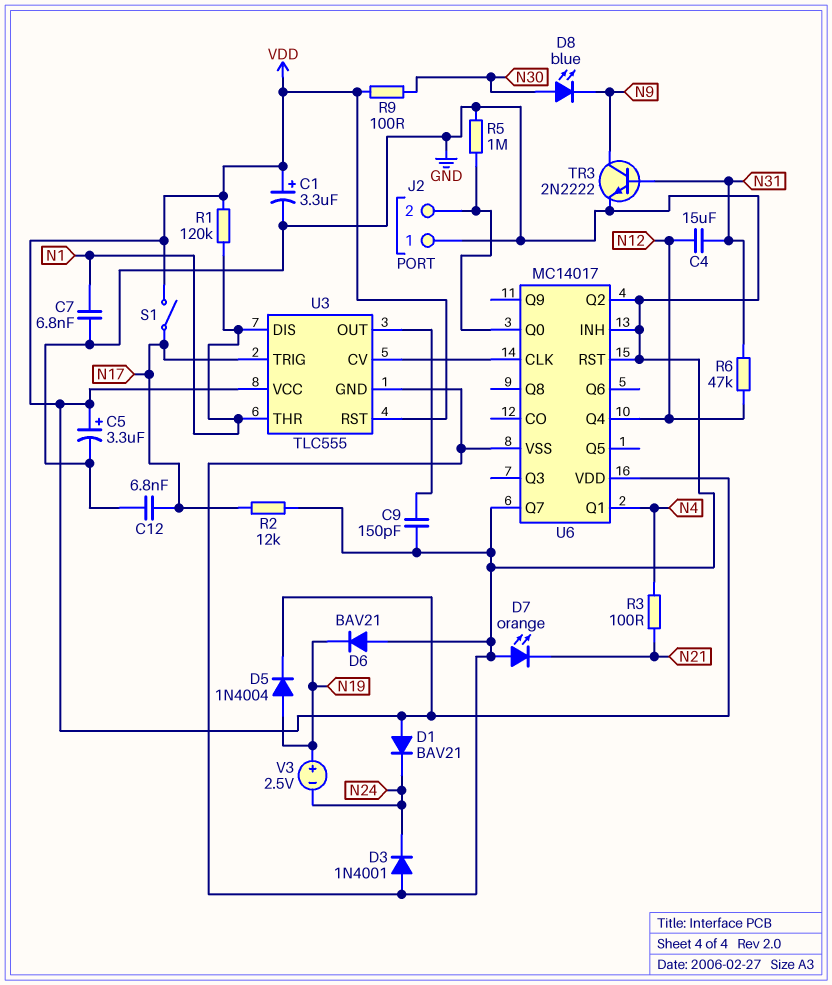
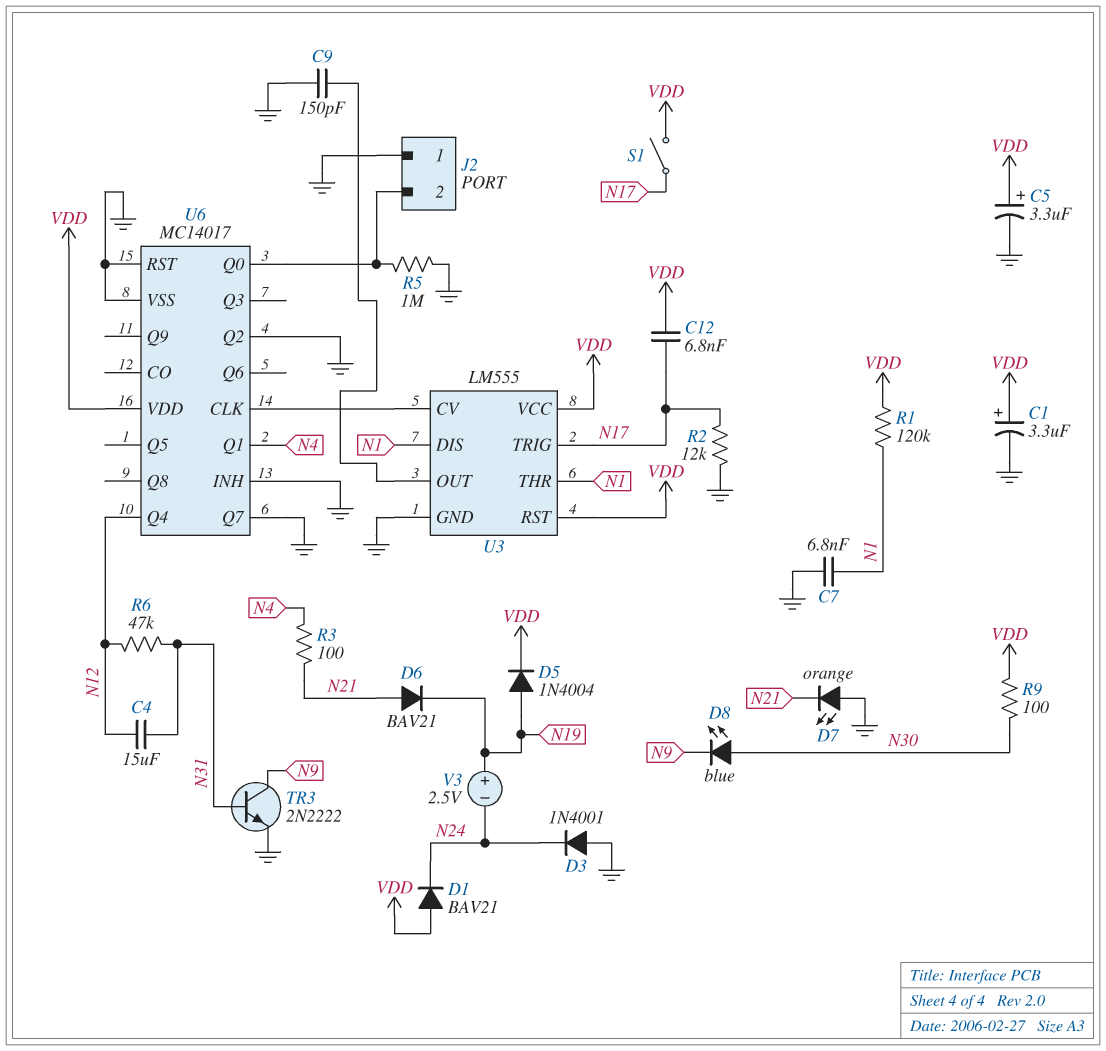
C12: 6.8nF (GND, N17) -> 6.8nF (N17, VDD)
D6: diode BAV21 (A GND, K N19) -> diode BAV21 (A N21, K N19)
U3: TLC555 -> LM555

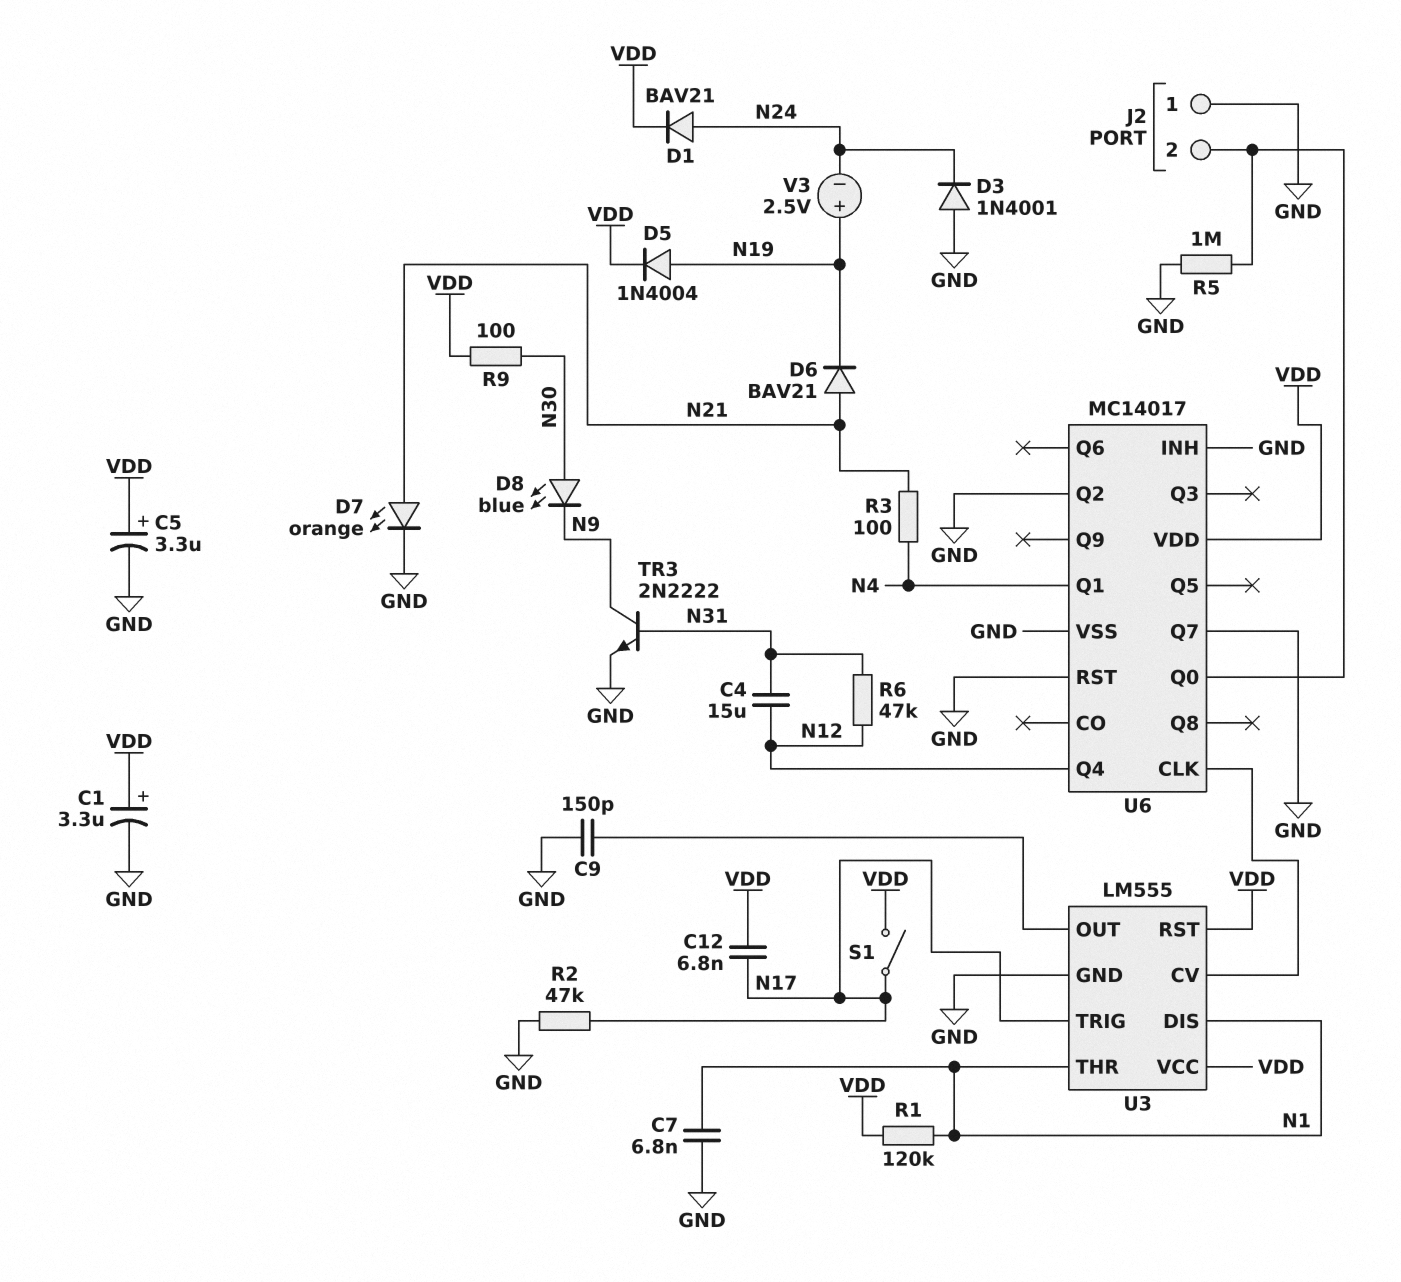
D1: diode BAV21 (A VDD, K N24) -> diode BAV21 (A N24, K VDD)
D7: LED orange (A GND, K N21) -> LED orange (A N21, K GND)
R2: 12k (GND, N17) -> 47k (GND, N17)

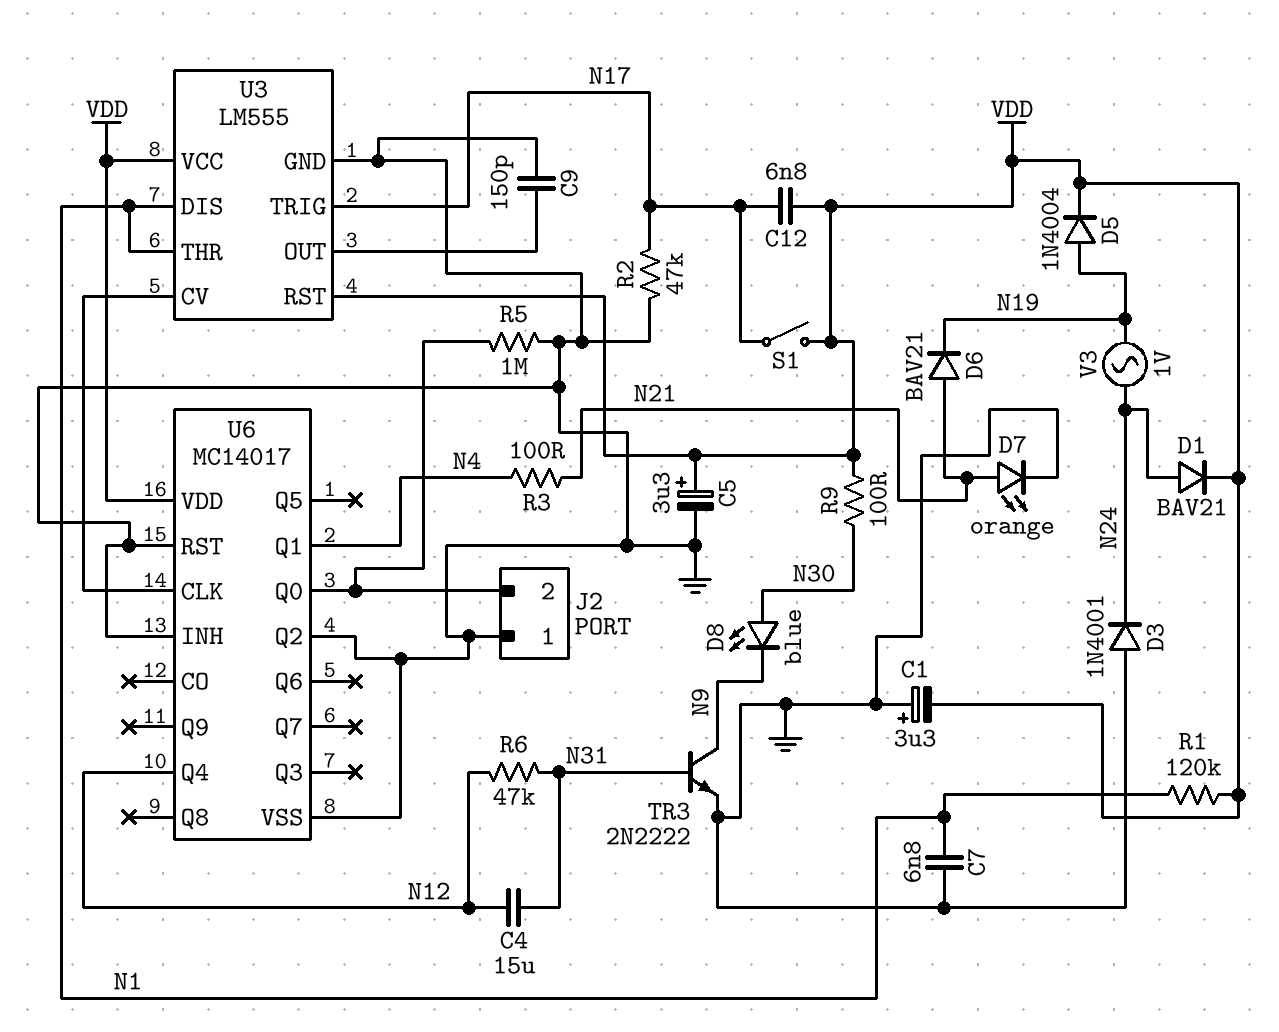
C1: 3.3uF (plus VDD, minus GND) -> 3.3uF (plus GND, minus VDD)
U6 pin Q7: GND -> none
V3: 2.5V (plus N19, minus N24) -> AC 1V (N19, N24)

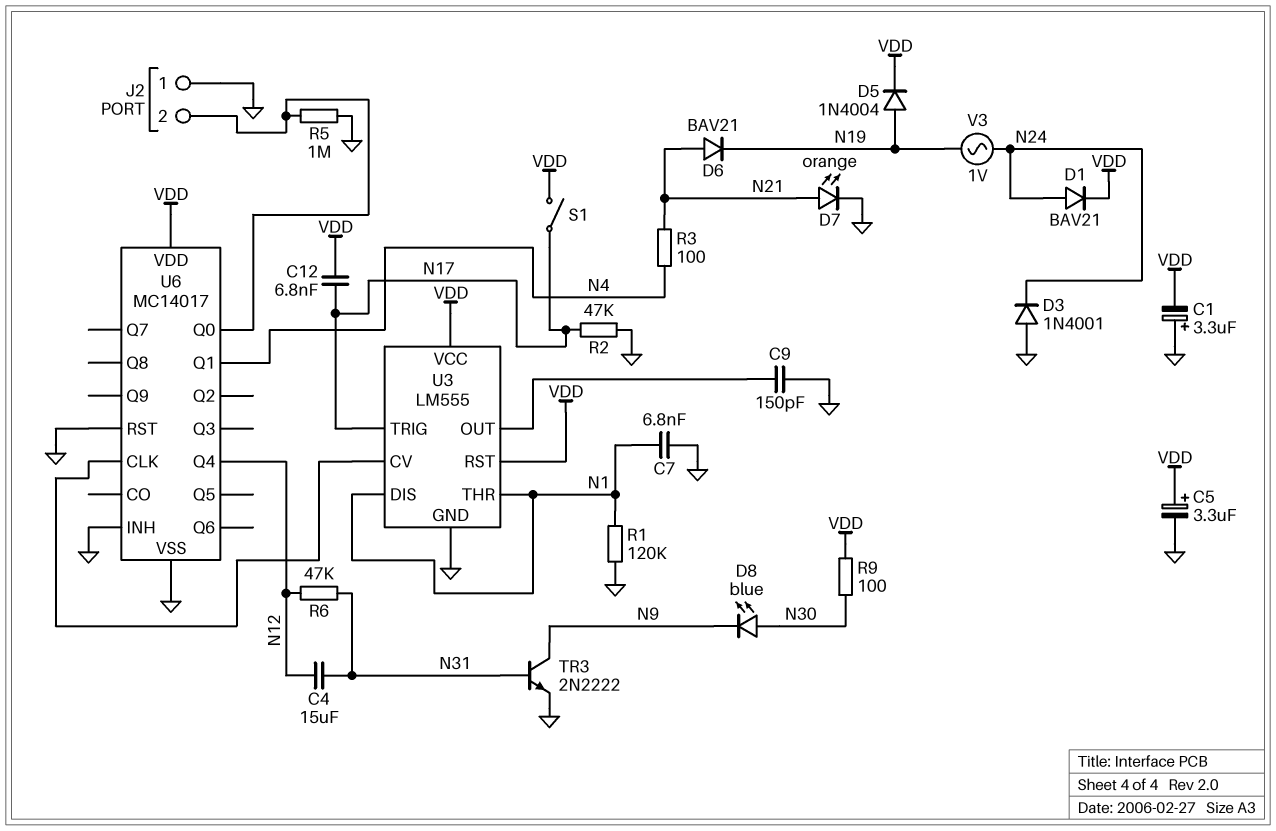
R1: 120k (N1, VDD) -> 120k (GND, N1)
U6 pin Q2: GND -> none

